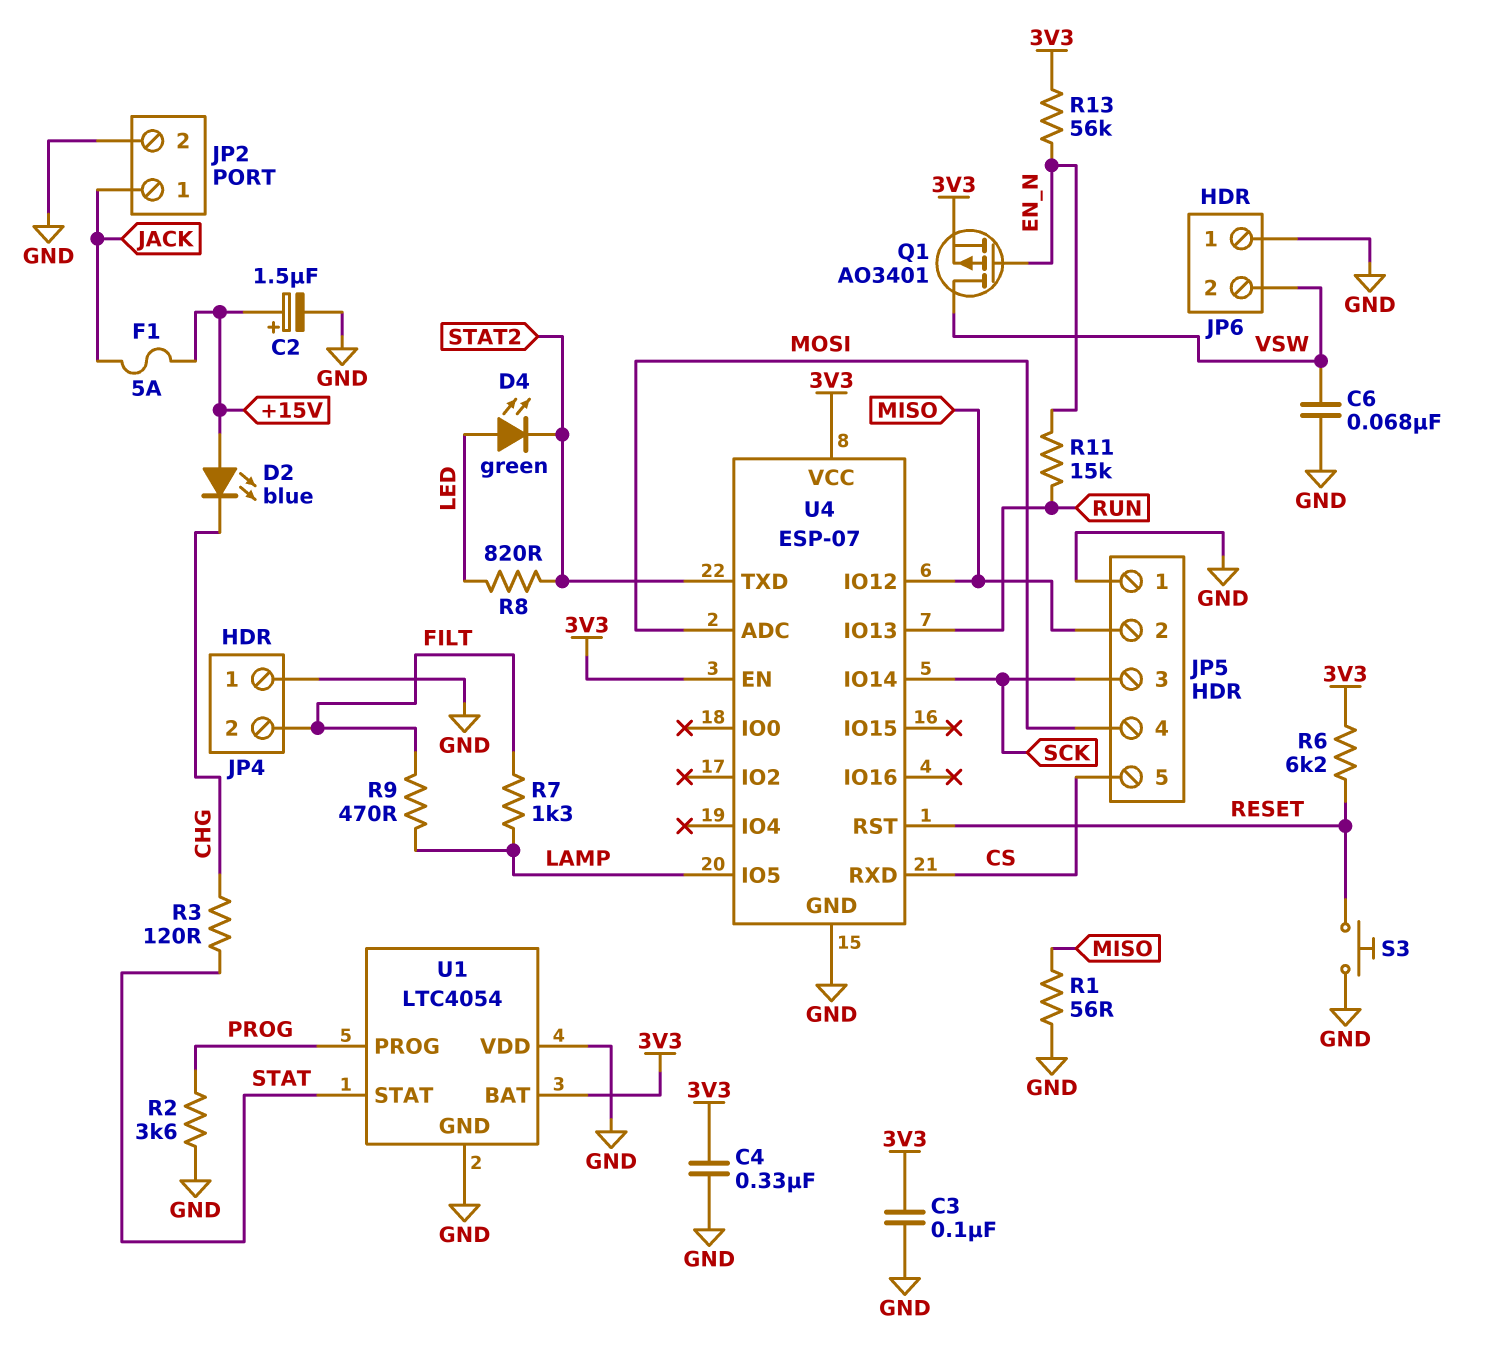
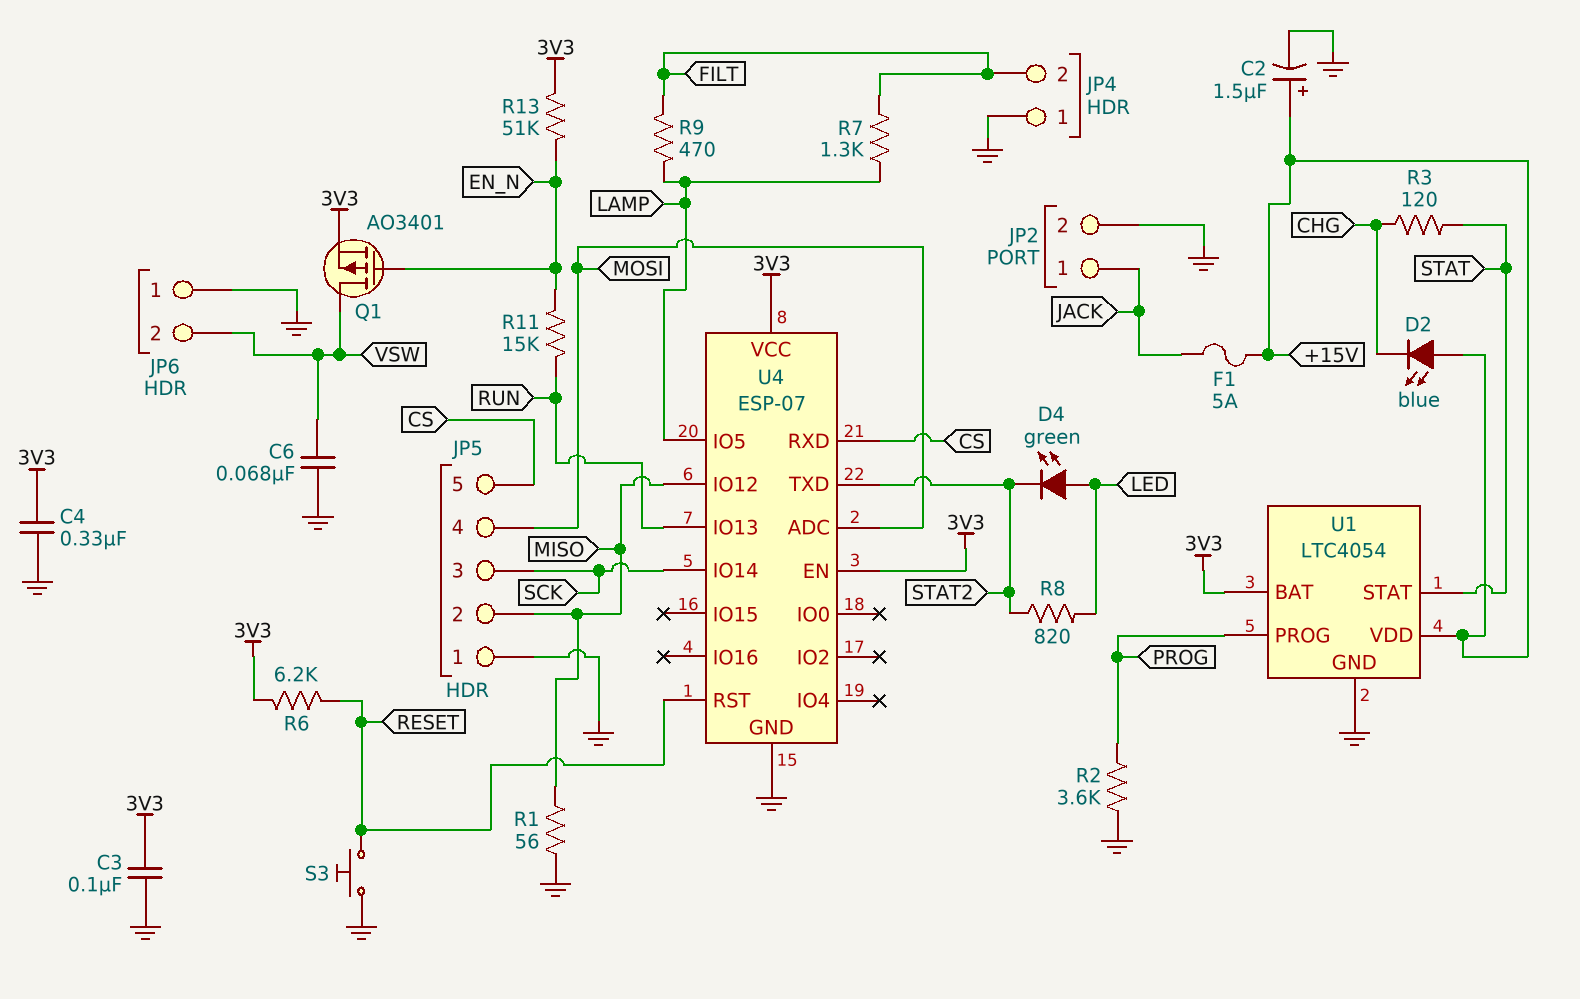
R13: 56k (3V3, EN_N) -> 51k (3V3, EN_N)
U1 pin VDD: GND -> +15V

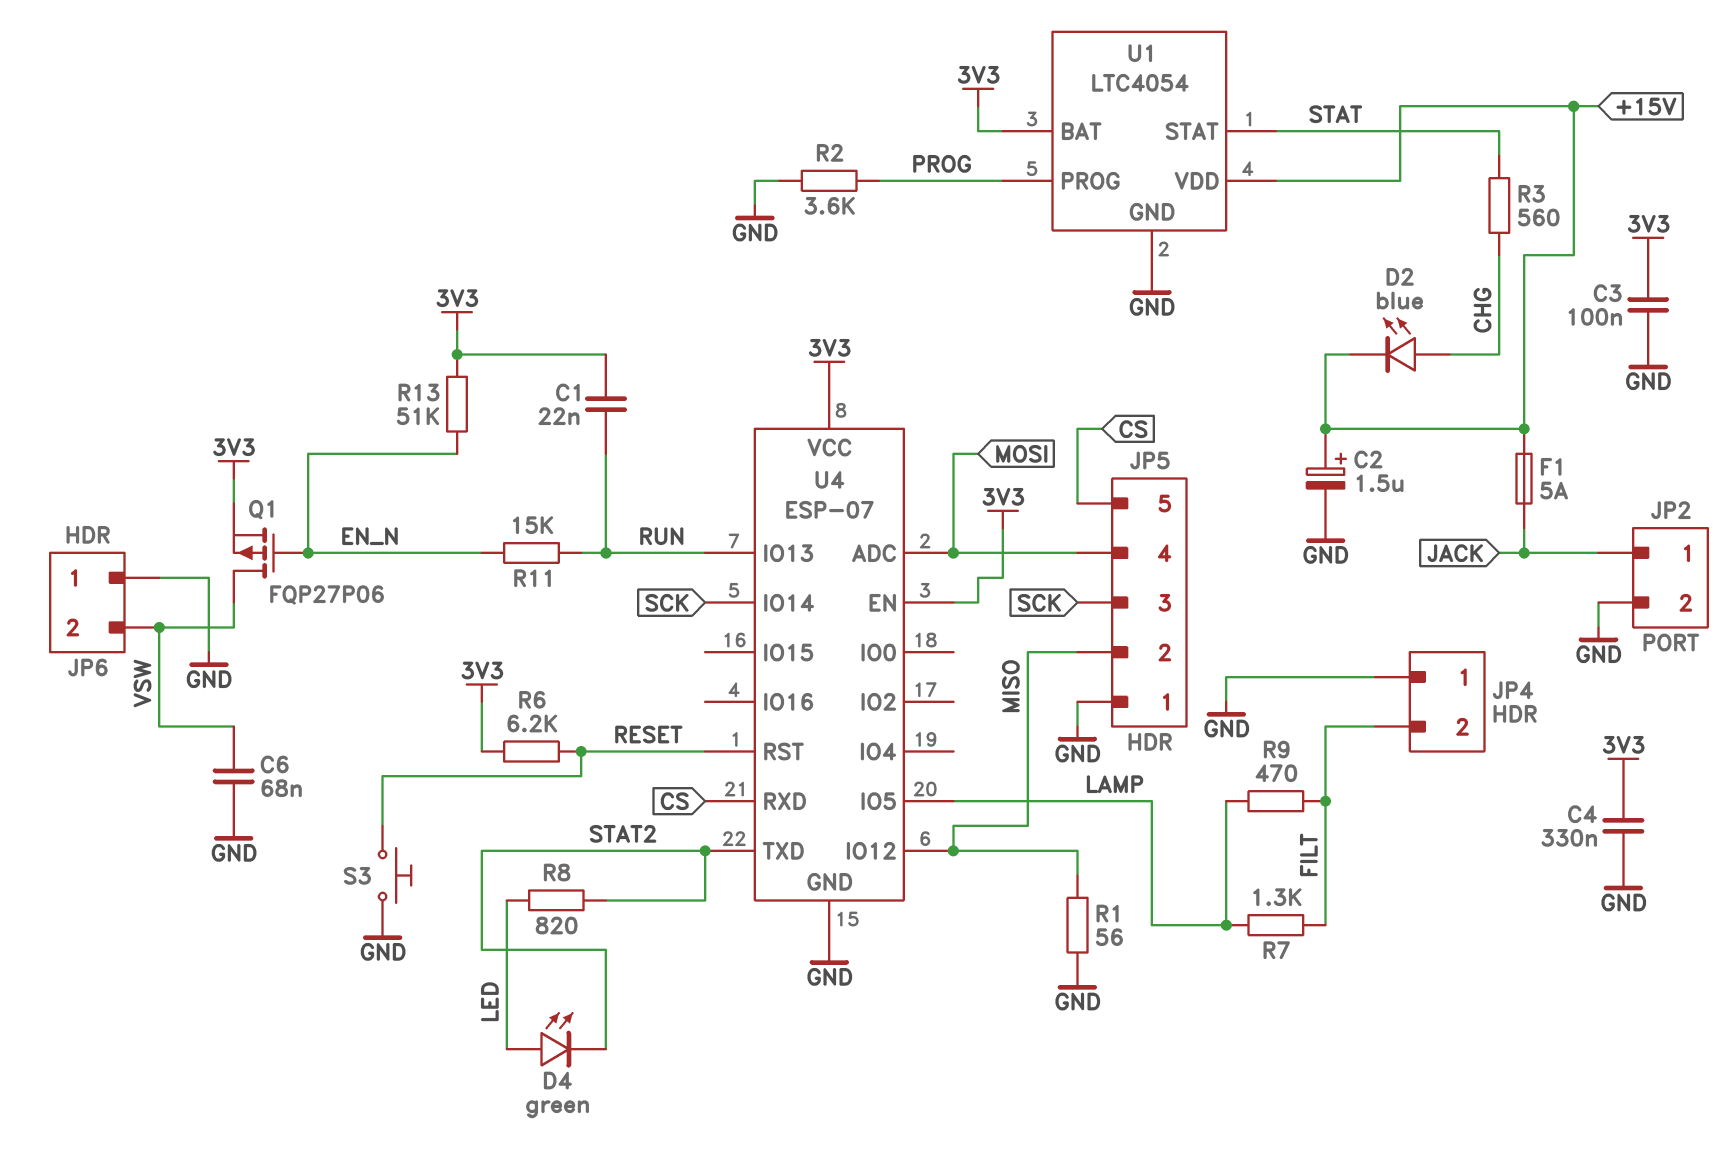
C1: none -> 22nF (3V3, RUN)
D2: LED blue (A +15V, K CHG) -> LED blue (A CHG, K +15V)
Q1: PMOS AO3401 (G EN_N, D VSW, S 3V3) -> PMOS FQP27P06 (G EN_N, D VSW, S 3V3)
R3: 120 (CHG, STAT) -> 560 (CHG, STAT)

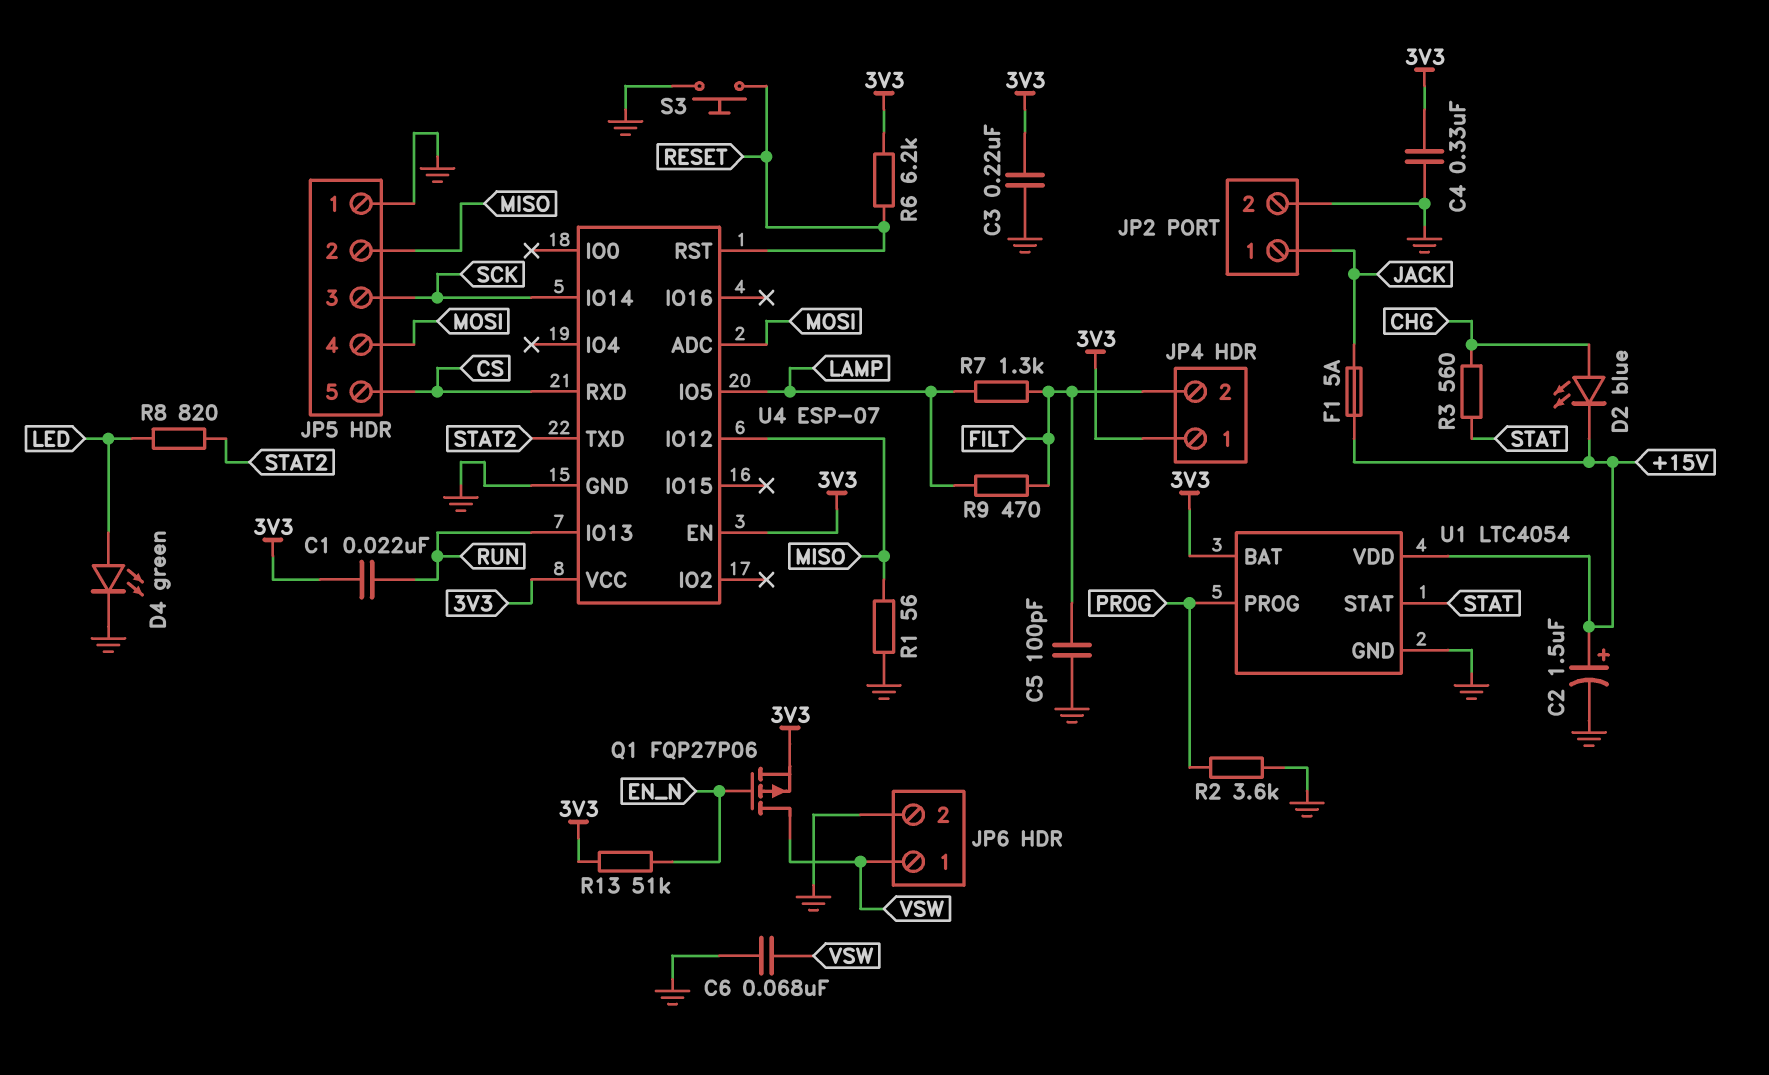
C3: 100nF (3V3, GND) -> 220nF (3V3, GND)
C5: none -> 100pF (FILT, GND)
D4: LED green (A LED, K STAT2) -> LED green (A LED, K GND)
JP4 pin 1: GND -> 3V3
JP6 pin 1: GND -> VSW
JP6 pin 2: VSW -> GND
R11: 15k (EN_N, RUN) -> none

